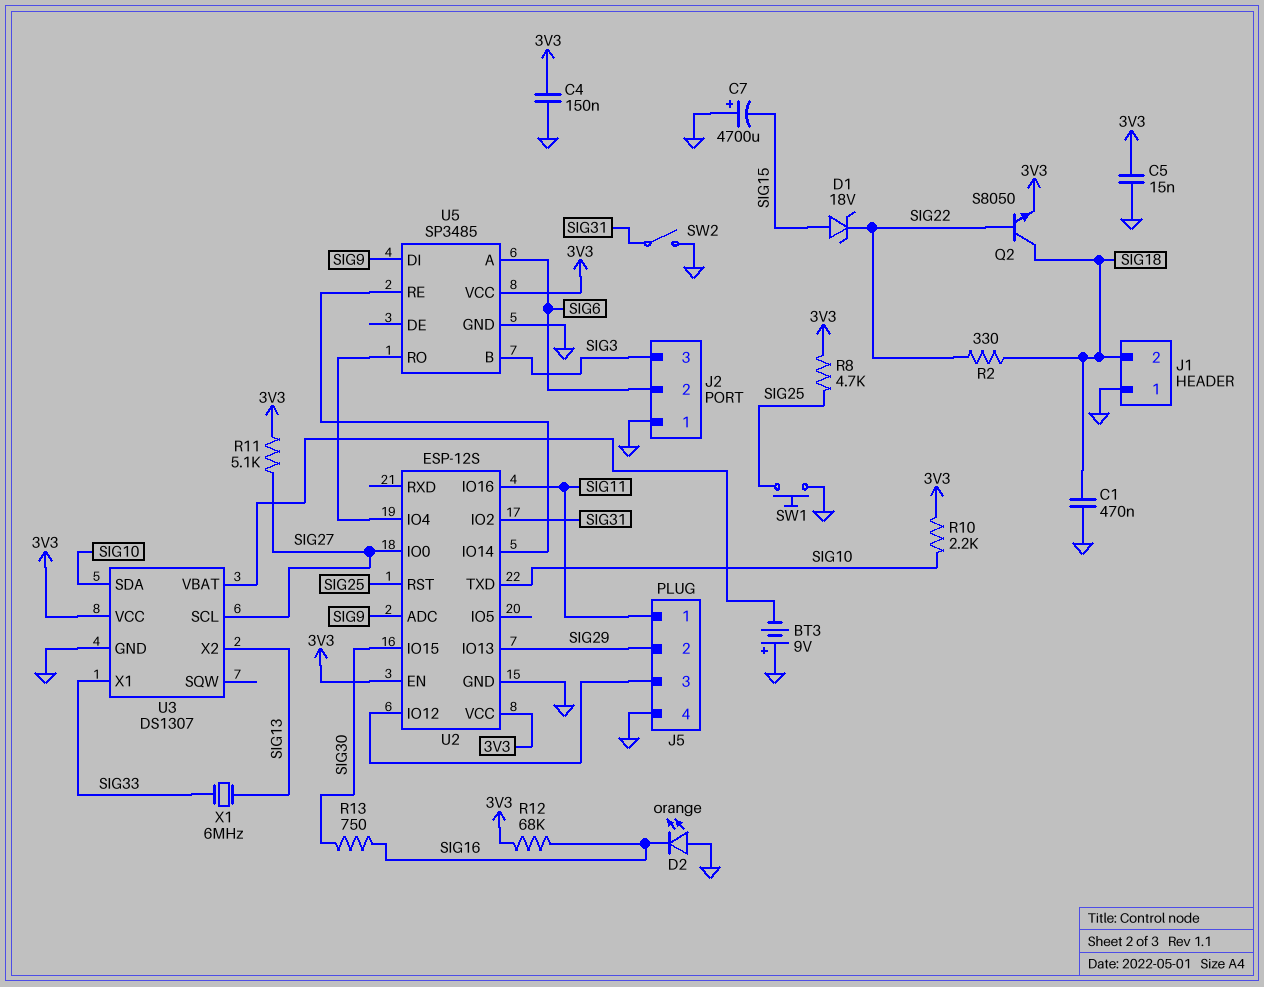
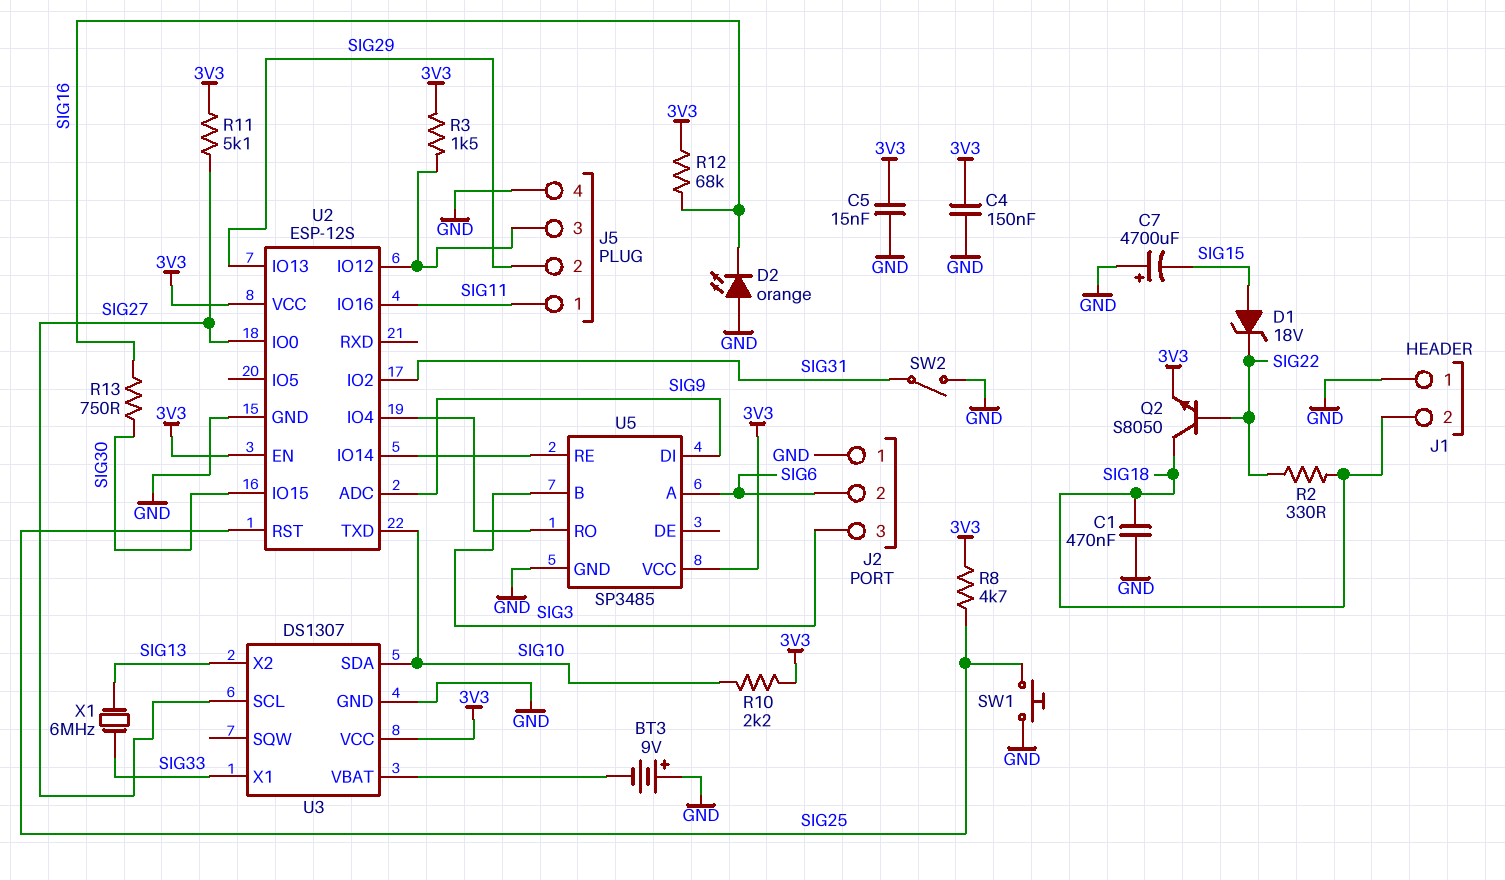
R3: none -> 1.5k (3V3, J5/3)

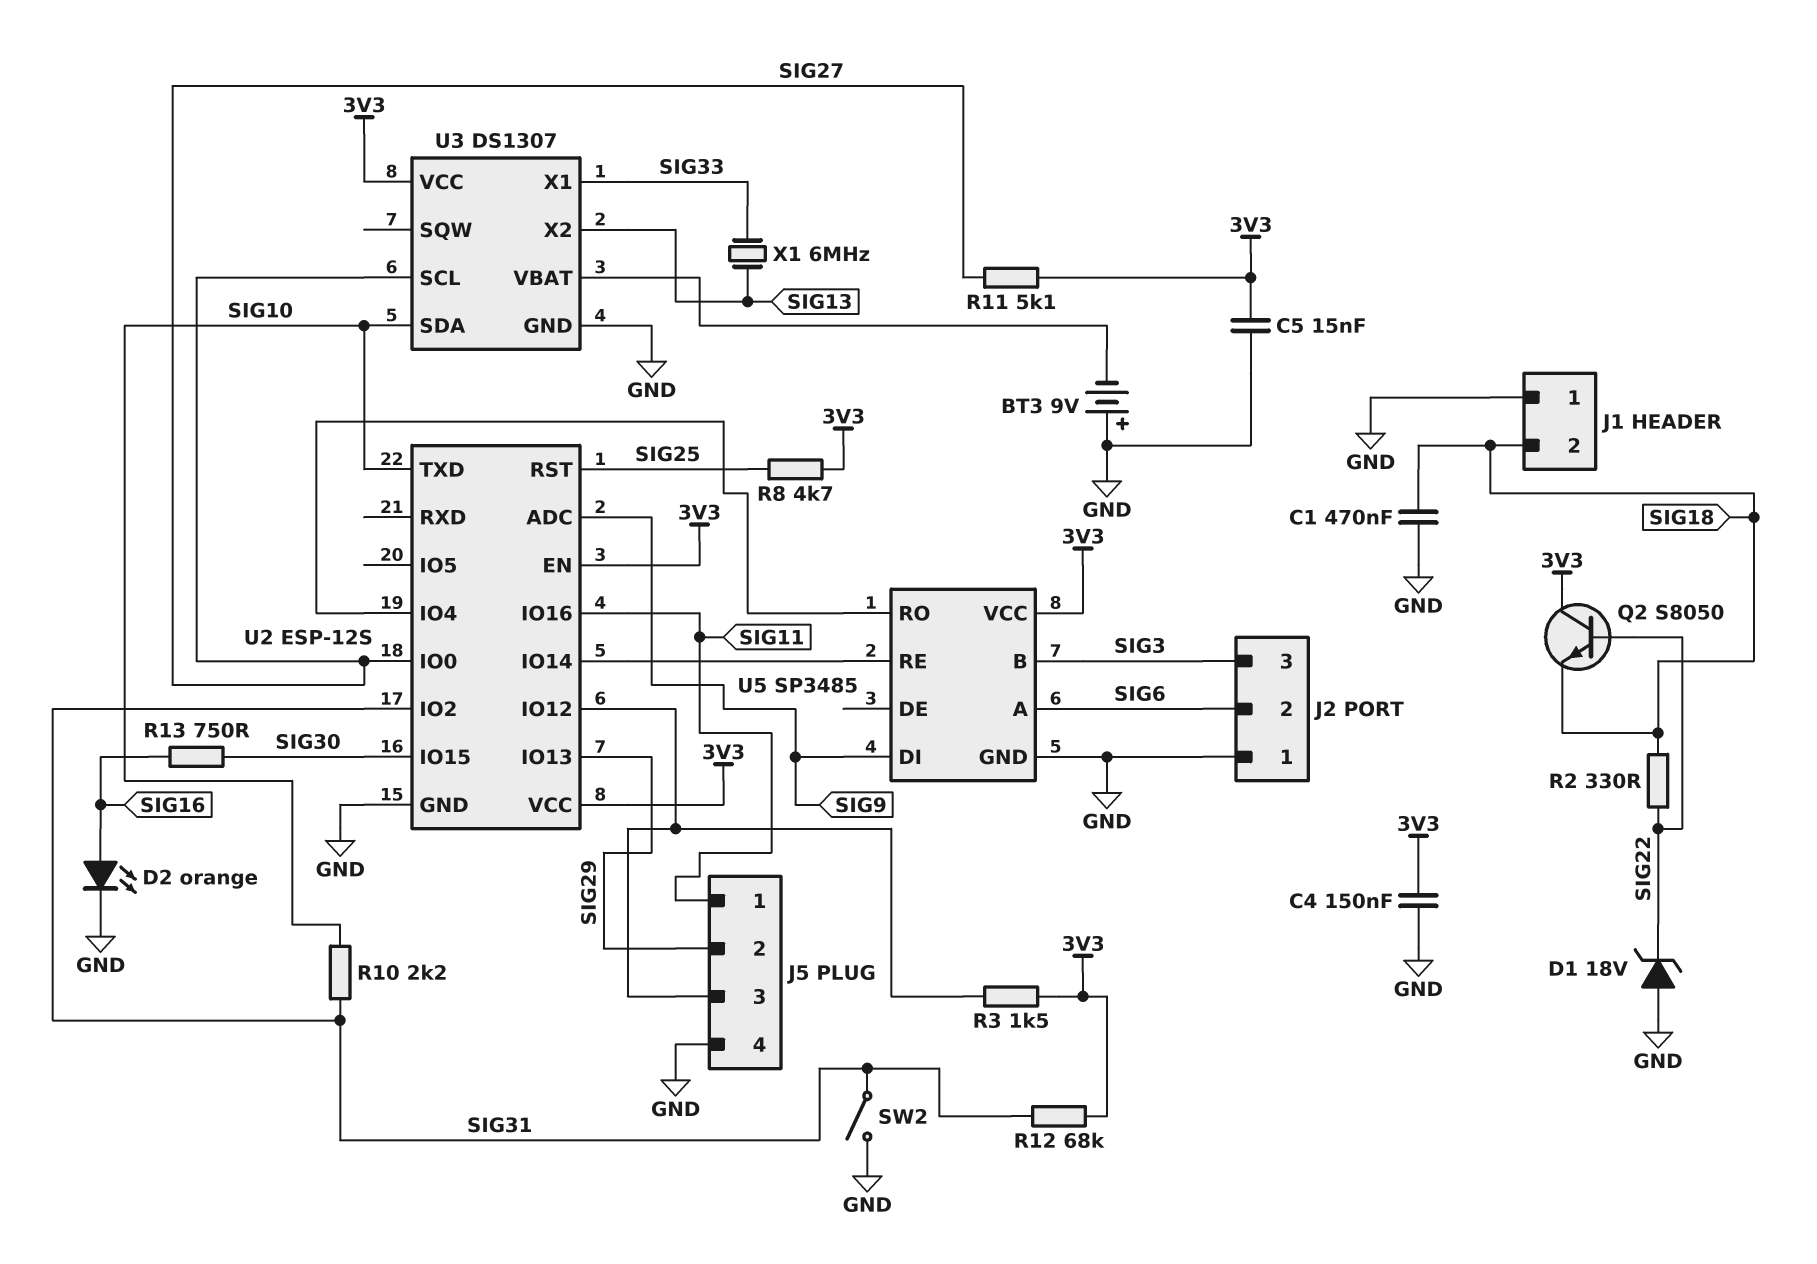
C7: 4700uF (plus GND, minus SIG15) -> none
D1: zener 18V (A SIG15, K SIG22) -> zener 18V (A GND, K SIG22)
D2: LED orange (A GND, K SIG16) -> LED orange (A SIG16, K GND)
Q2: NPN S8050 (B SIG22, C SIG18, E 3V3) -> NPN S8050 (B SIG22, C 3V3, E SIG18)
R10: 2.2k (3V3, SIG10) -> 2.2k (SIG10, SIG31)
R12: 68k (3V3, SIG16) -> 68k (3V3, SIG31)
SW1: button (GND, SIG25) -> none

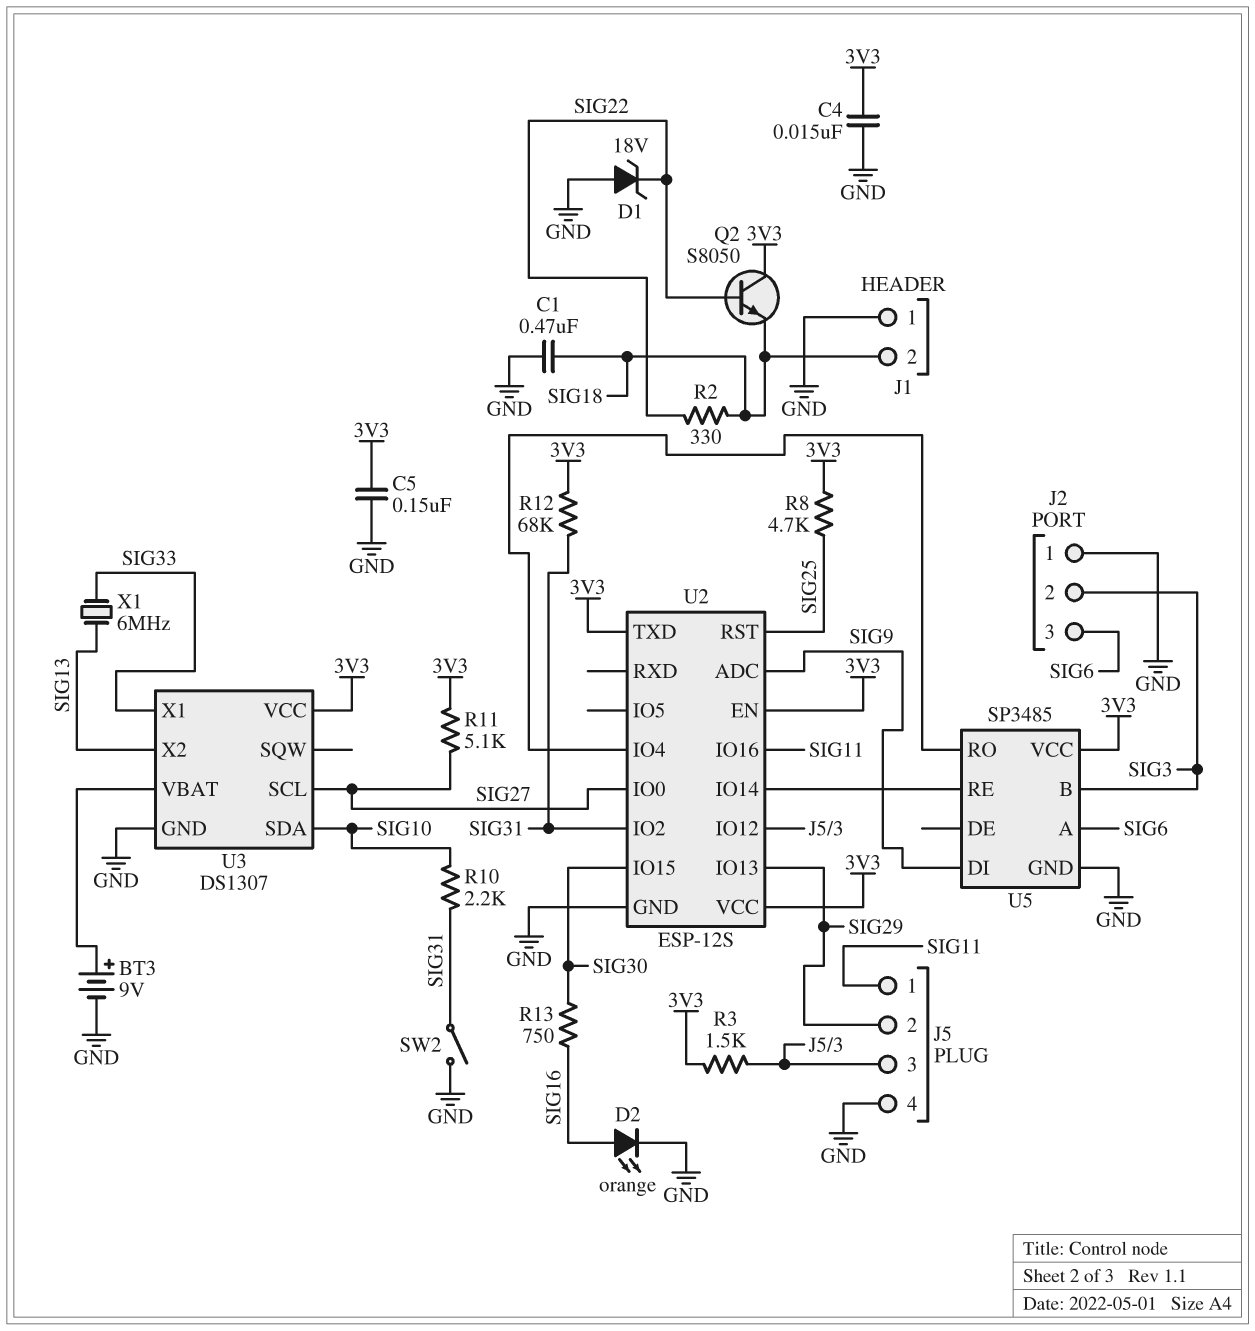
BT3: 9V (plus GND, minus U3/VBAT) -> 9V (plus U3/VBAT, minus GND)
C4: 150nF (3V3, GND) -> 15nF (3V3, GND)
C5: 15nF (3V3, GND) -> 150nF (3V3, GND)
J2 pin 2: SIG6 -> SIG3
J2 pin 3: SIG3 -> SIG6
U2 pin TXD: SIG10 -> 3V3

